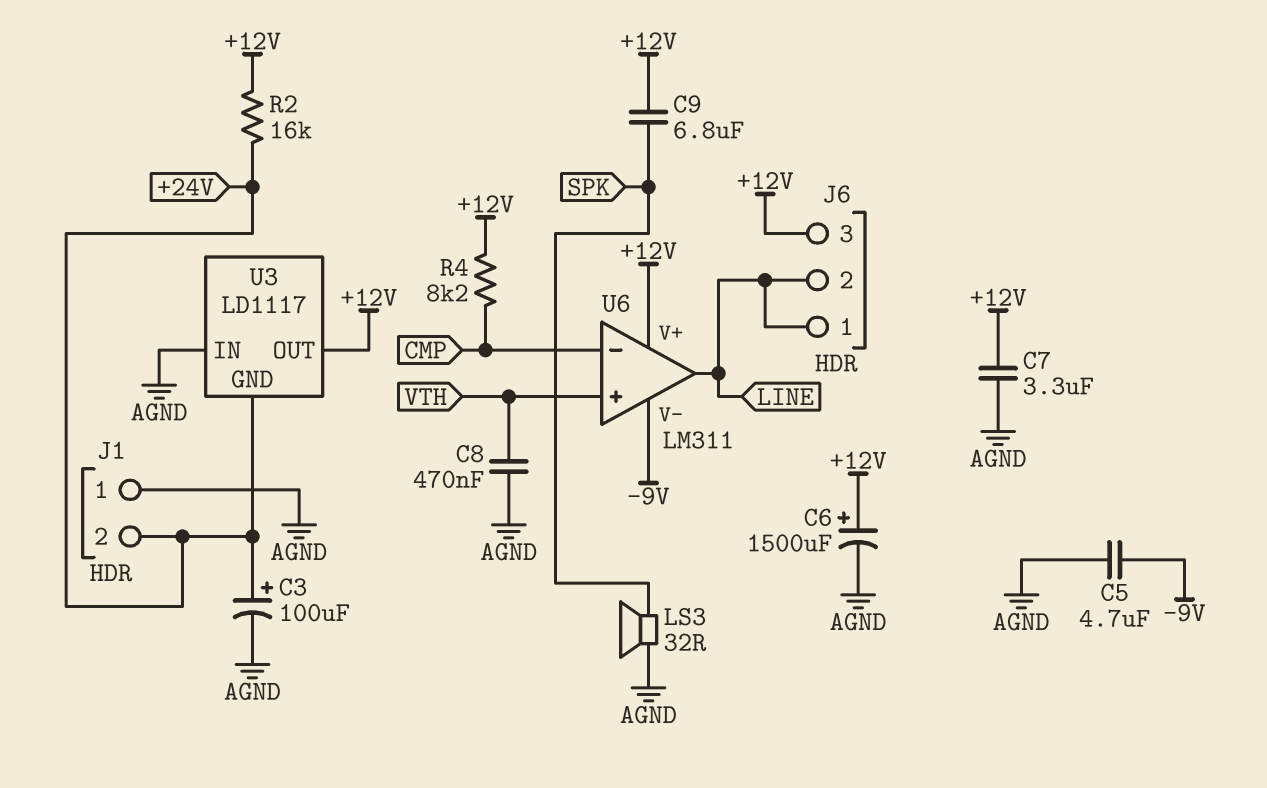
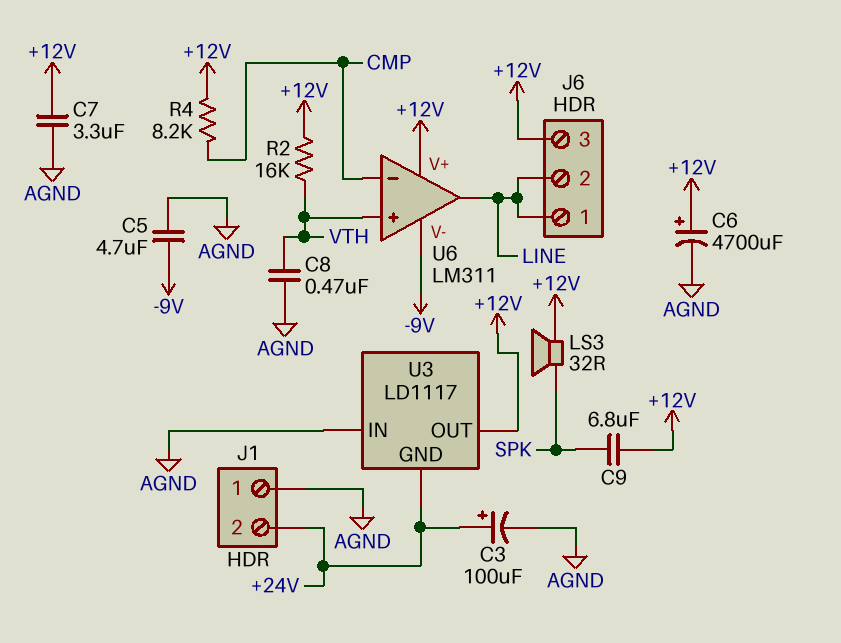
C6: 1500uF (plus +12V, minus AGND) -> 4700uF (plus +12V, minus AGND)
LS3: speaker 32R (AGND, SPK) -> speaker 32R (+12V, SPK)
R2: 16k (+12V, +24V) -> 16k (+12V, VTH)

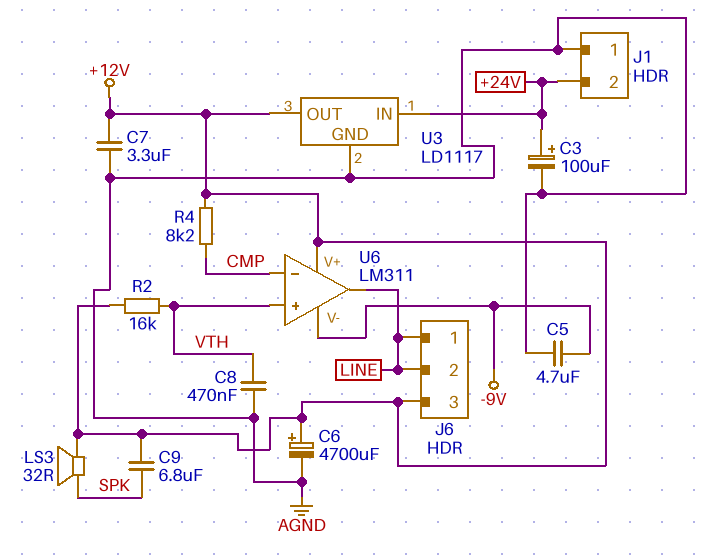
U3 pin GND: +24V -> AGND
U3 pin IN: AGND -> +24V

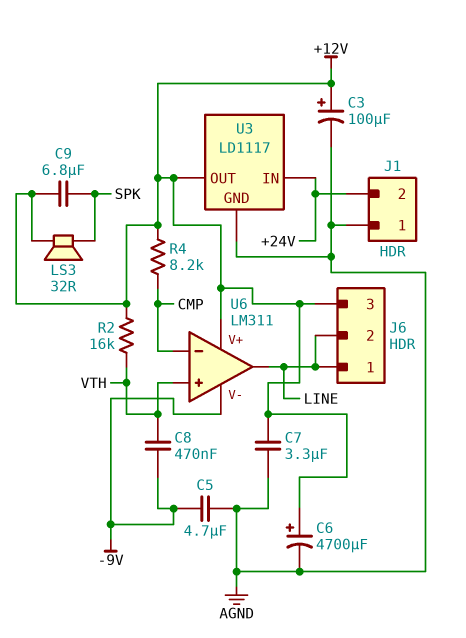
C3: 100uF (plus +24V, minus AGND) -> 100uF (plus +12V, minus AGND)
C8: 470nF (AGND, VTH) -> 470nF (-9V, VTH)

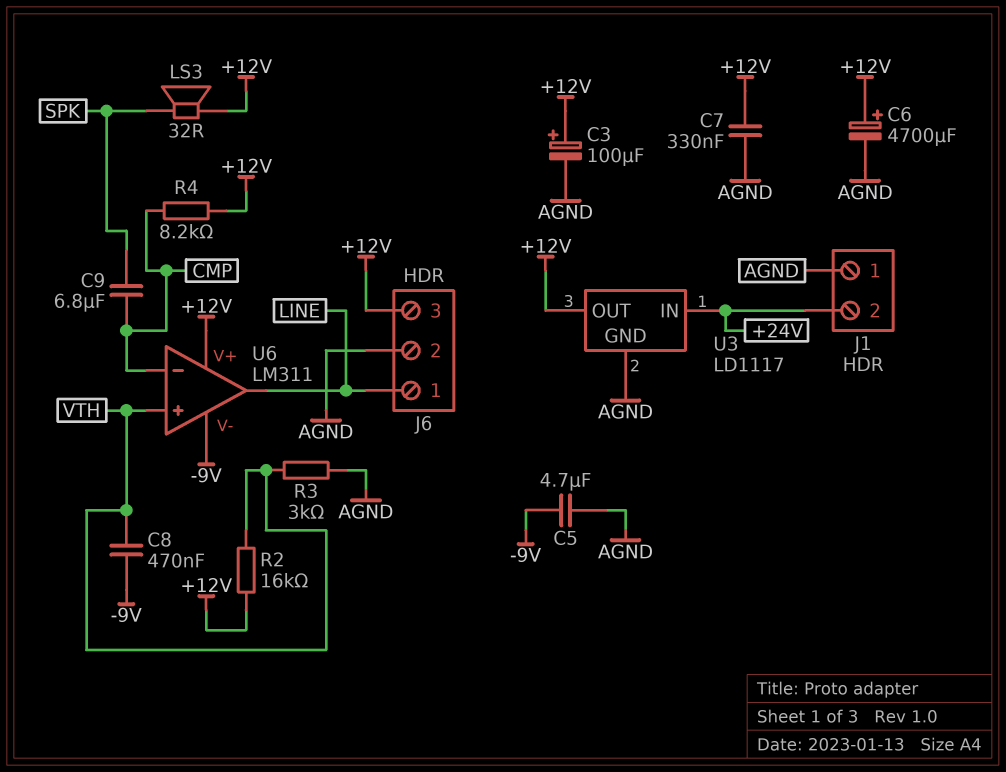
C7: 3.3uF (+12V, AGND) -> 330nF (+12V, AGND)
C9: 6.8uF (+12V, SPK) -> 6.8uF (CMP, SPK)
J6 pin 2: LINE -> AGND
R3: none -> 3k (AGND, VTH)

